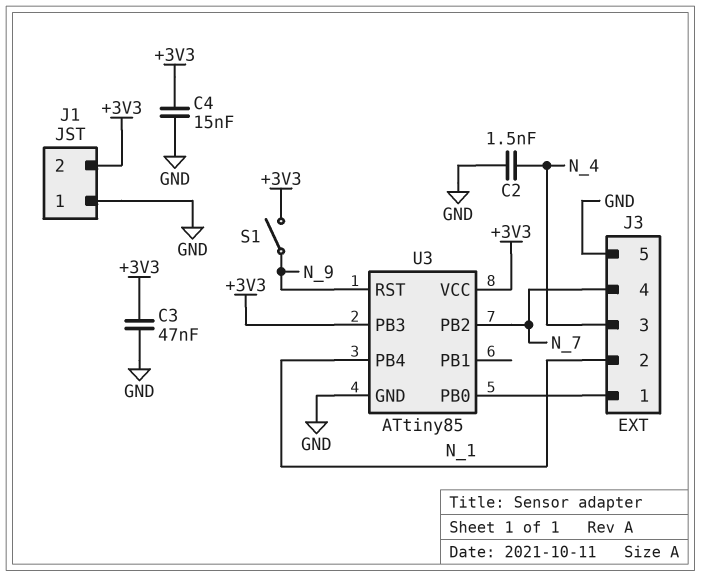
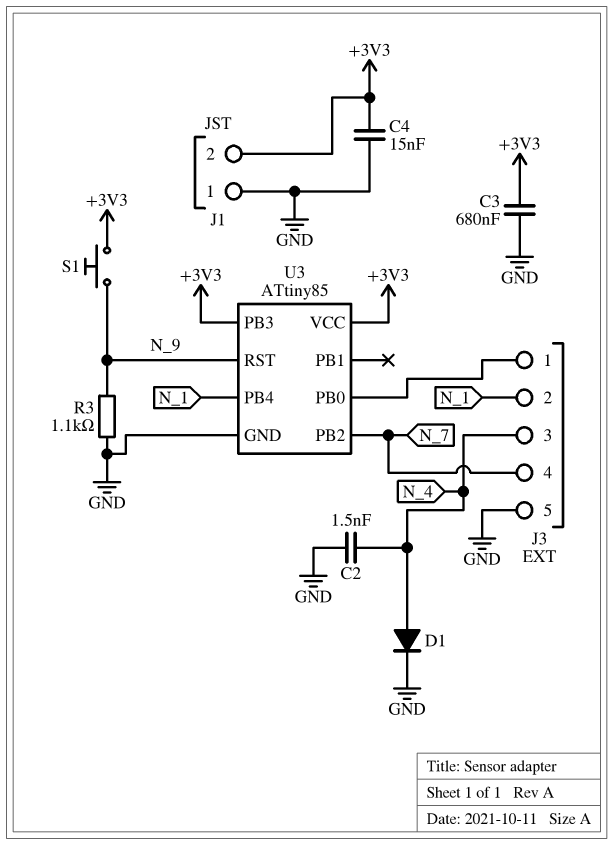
C3: 47nF (+3V3, GND) -> 680nF (+3V3, GND)
D1: none -> diode (A N_4, K GND)
R3: none -> 1.1k (GND, N_9)
S1: switch (+3V3, N_9) -> button (+3V3, N_9)

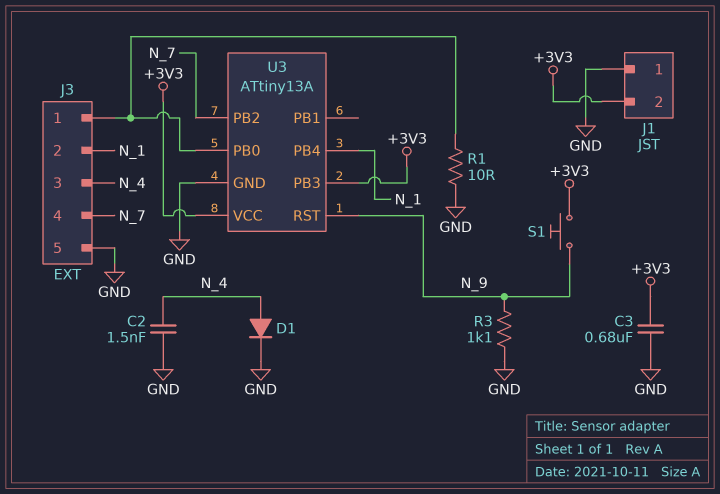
C4: 15nF (+3V3, GND) -> none
R1: none -> 10 (GND, J3/1)
U3: ATtiny85 -> ATtiny13A

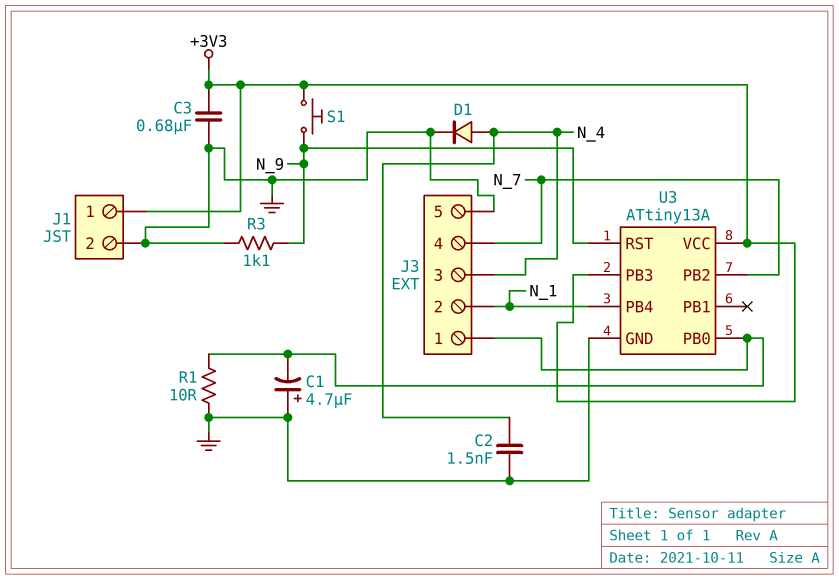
C1: none -> 4.7uF (plus GND, minus J3/1)
J1 pin 1: GND -> +3V3
J1 pin 2: +3V3 -> GND

